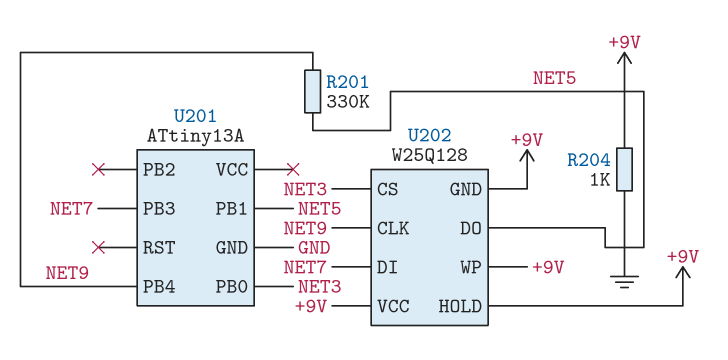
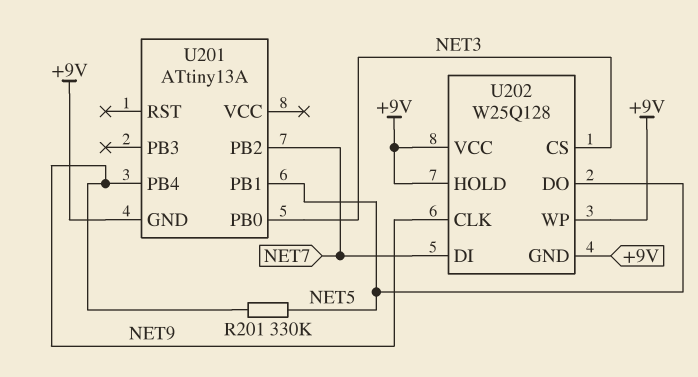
R204: 1k (+9V, GND) -> none
U201 pin GND: GND -> +9V
U201 pin PB2: none -> NET7
U201 pin PB3: NET7 -> none

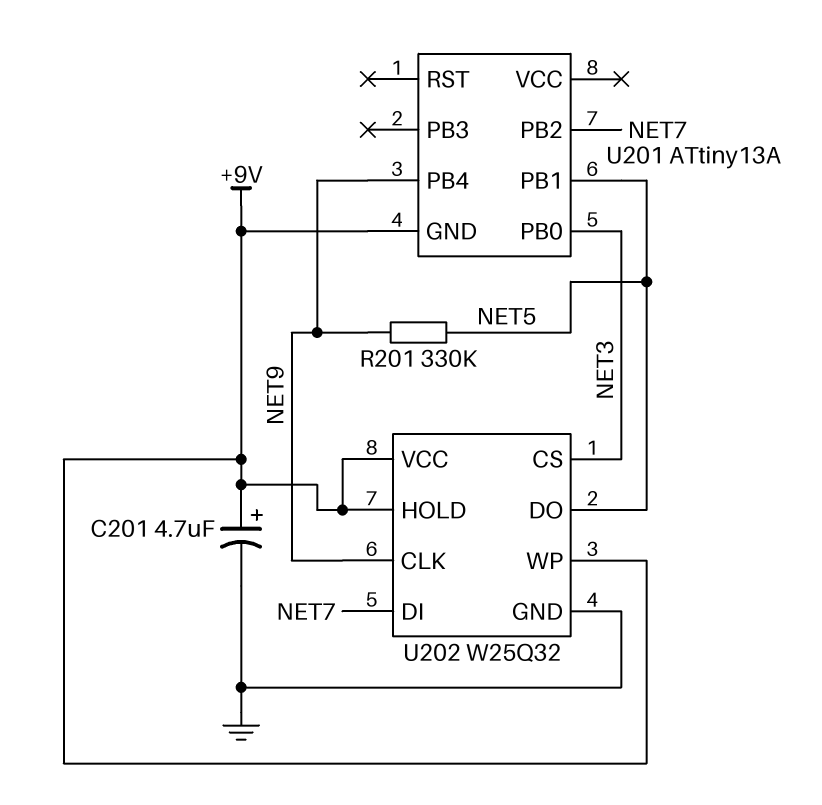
C201: none -> 4.7uF (plus +9V, minus GND)
U202: W25Q128 -> W25Q32
U202 pin GND: +9V -> GND

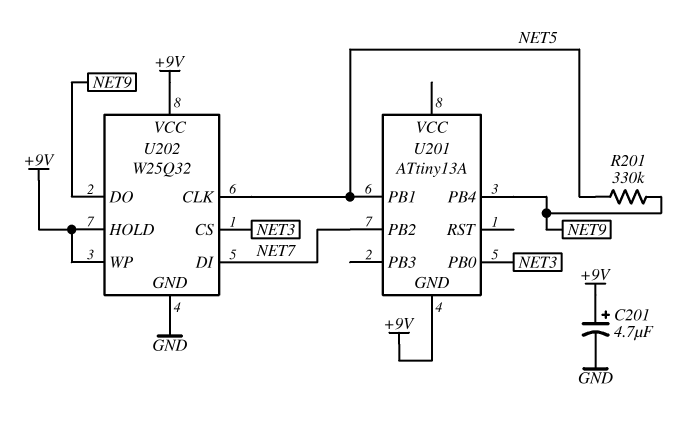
U202 pin CLK: NET9 -> NET5
U202 pin DO: NET5 -> NET9

